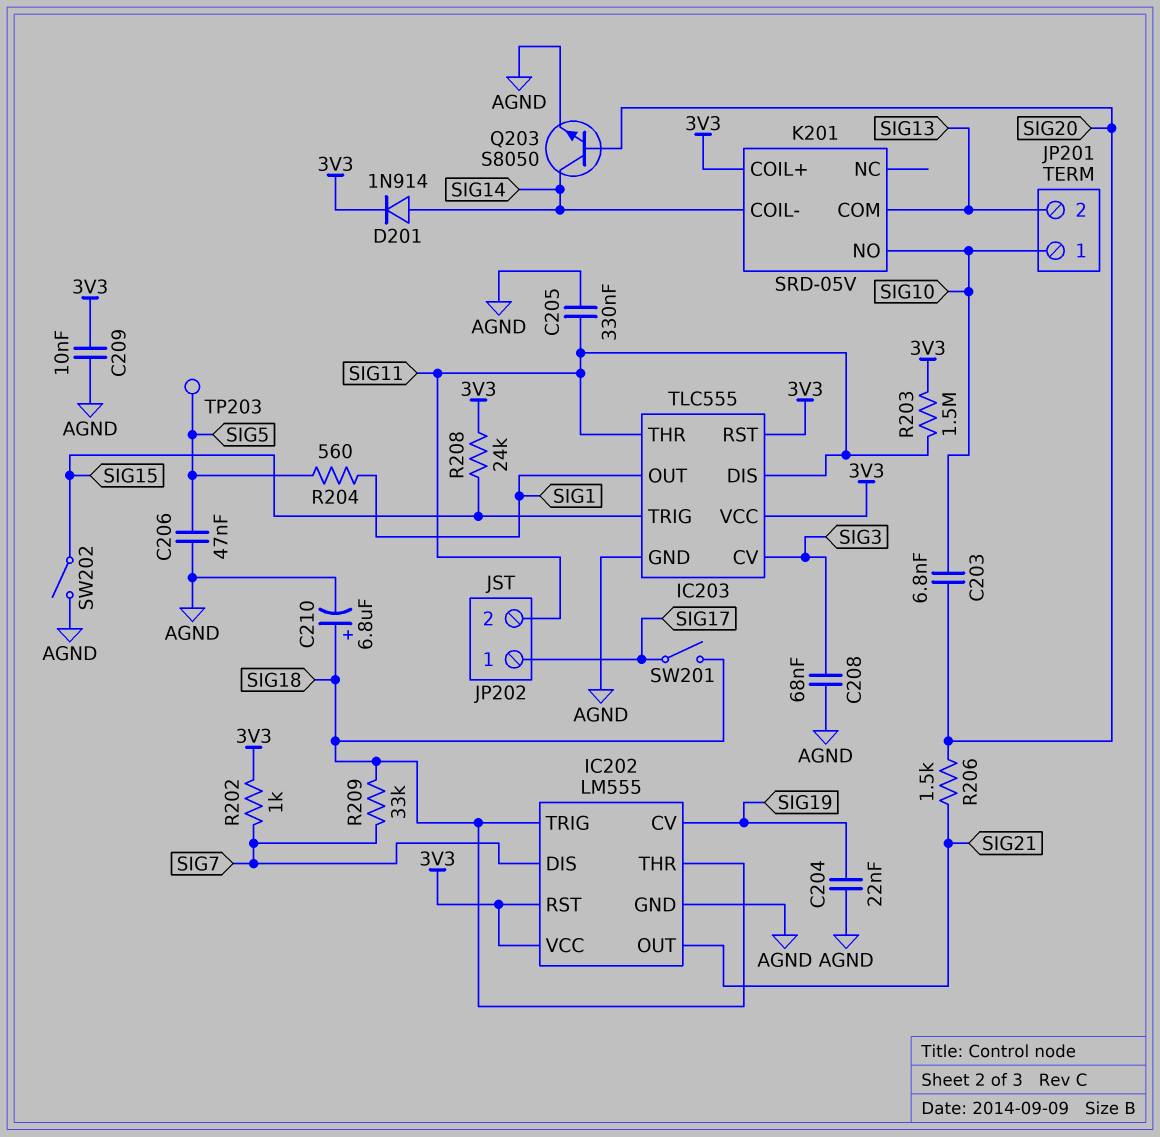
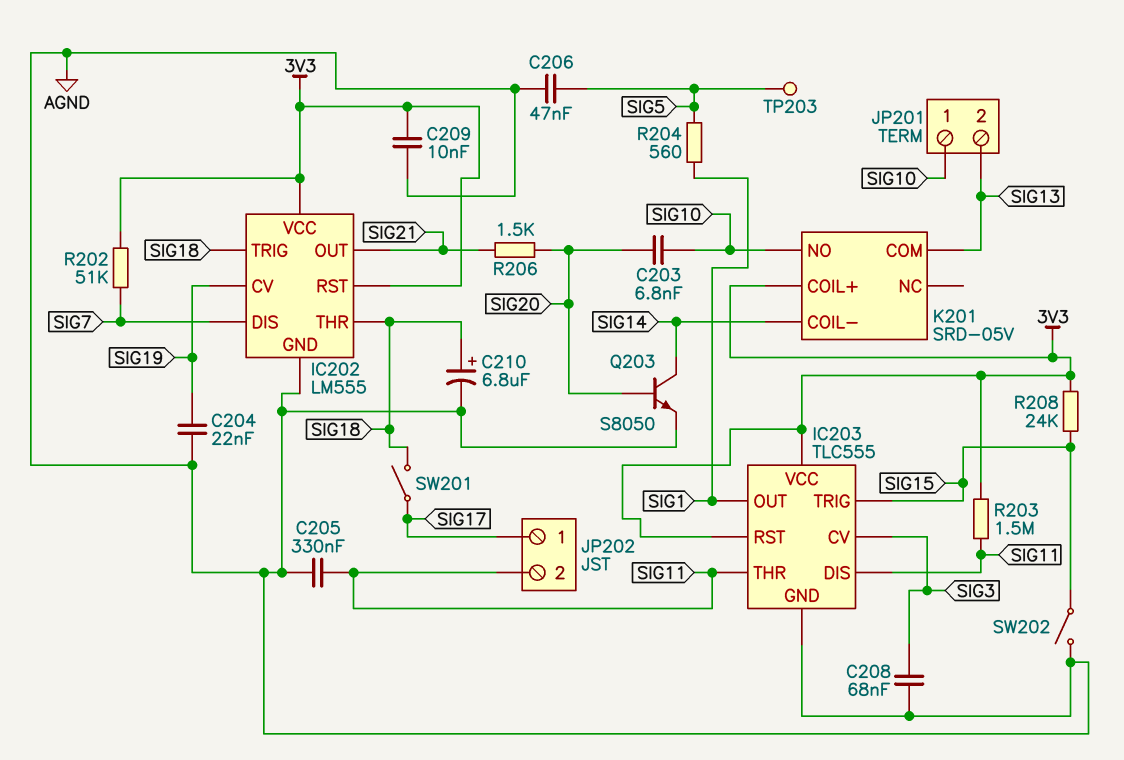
D201: diode 1N914 (A SIG14, K 3V3) -> none
R202: 1k (3V3, SIG7) -> 51k (3V3, SIG7)
R209: 33k (SIG7, SIG18) -> none

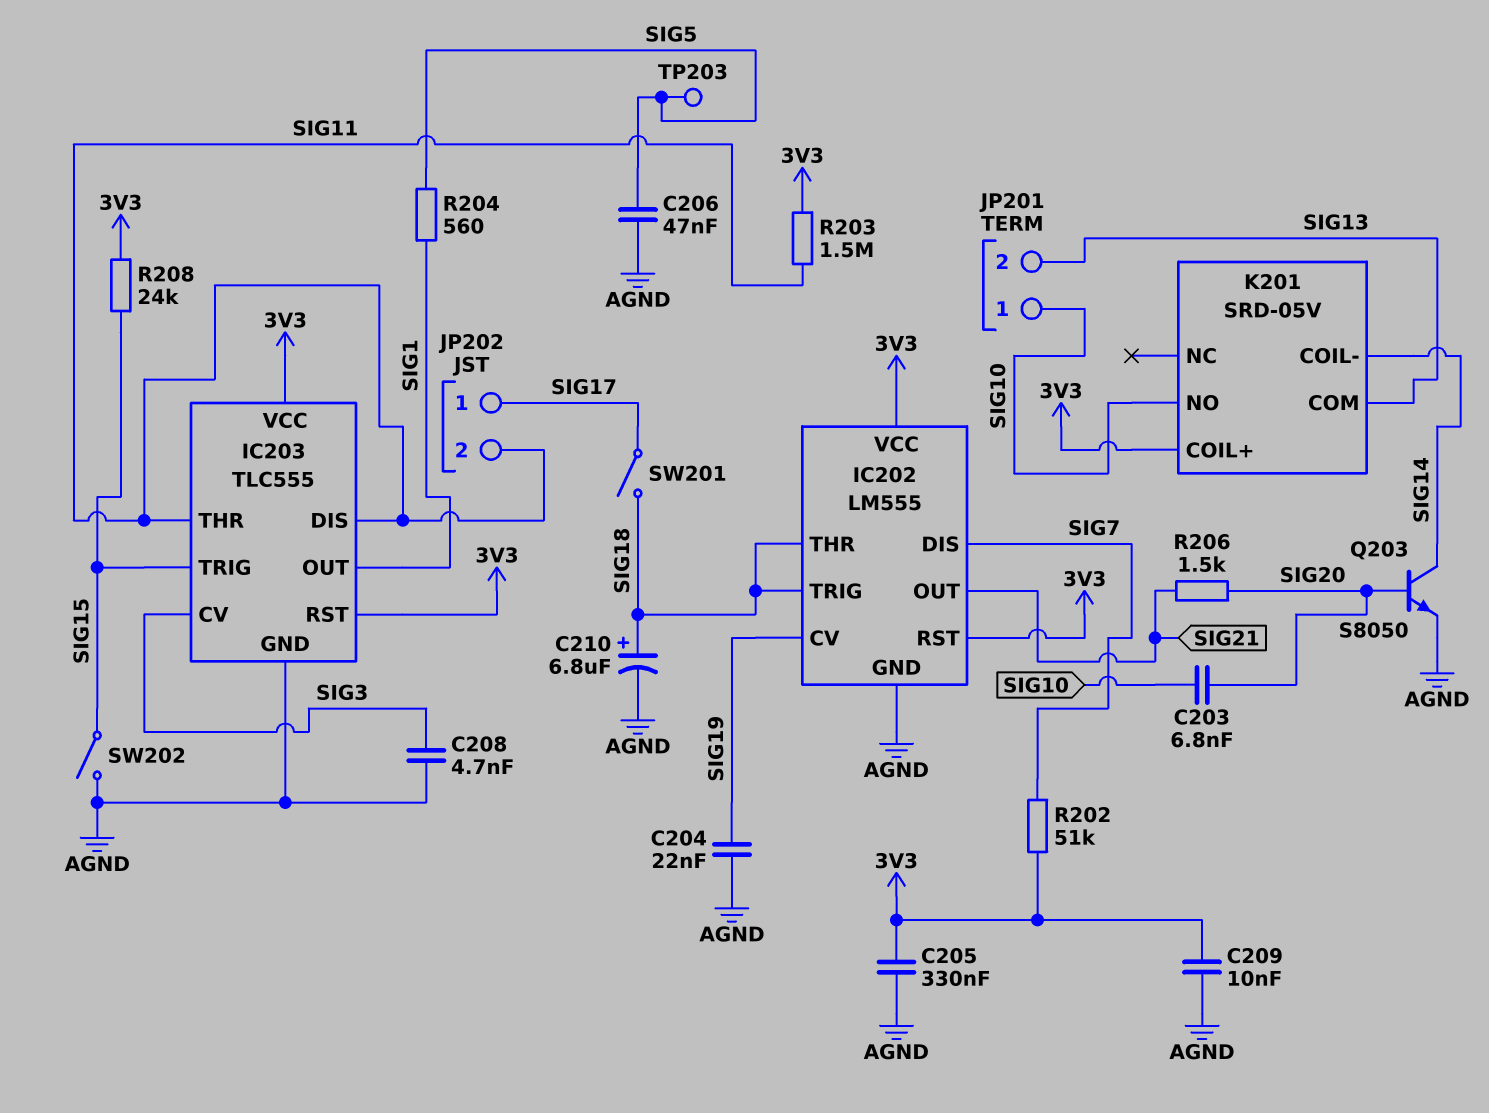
C205: 330nF (AGND, SIG11) -> 330nF (3V3, AGND)
C208: 68nF (AGND, SIG3) -> 4.7nF (AGND, SIG3)

